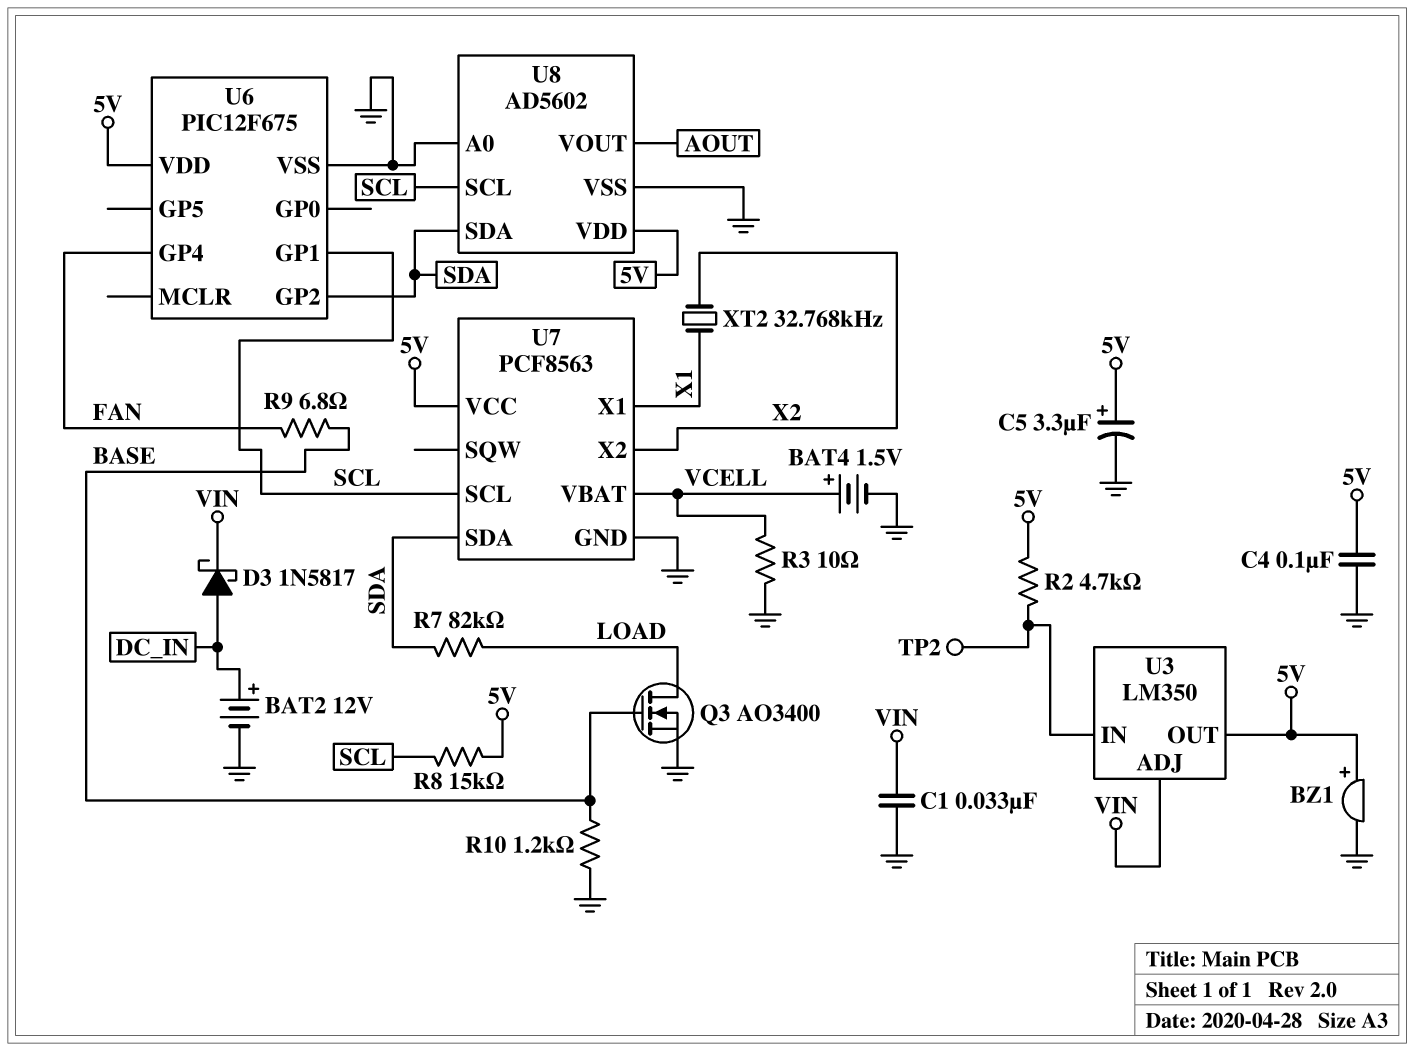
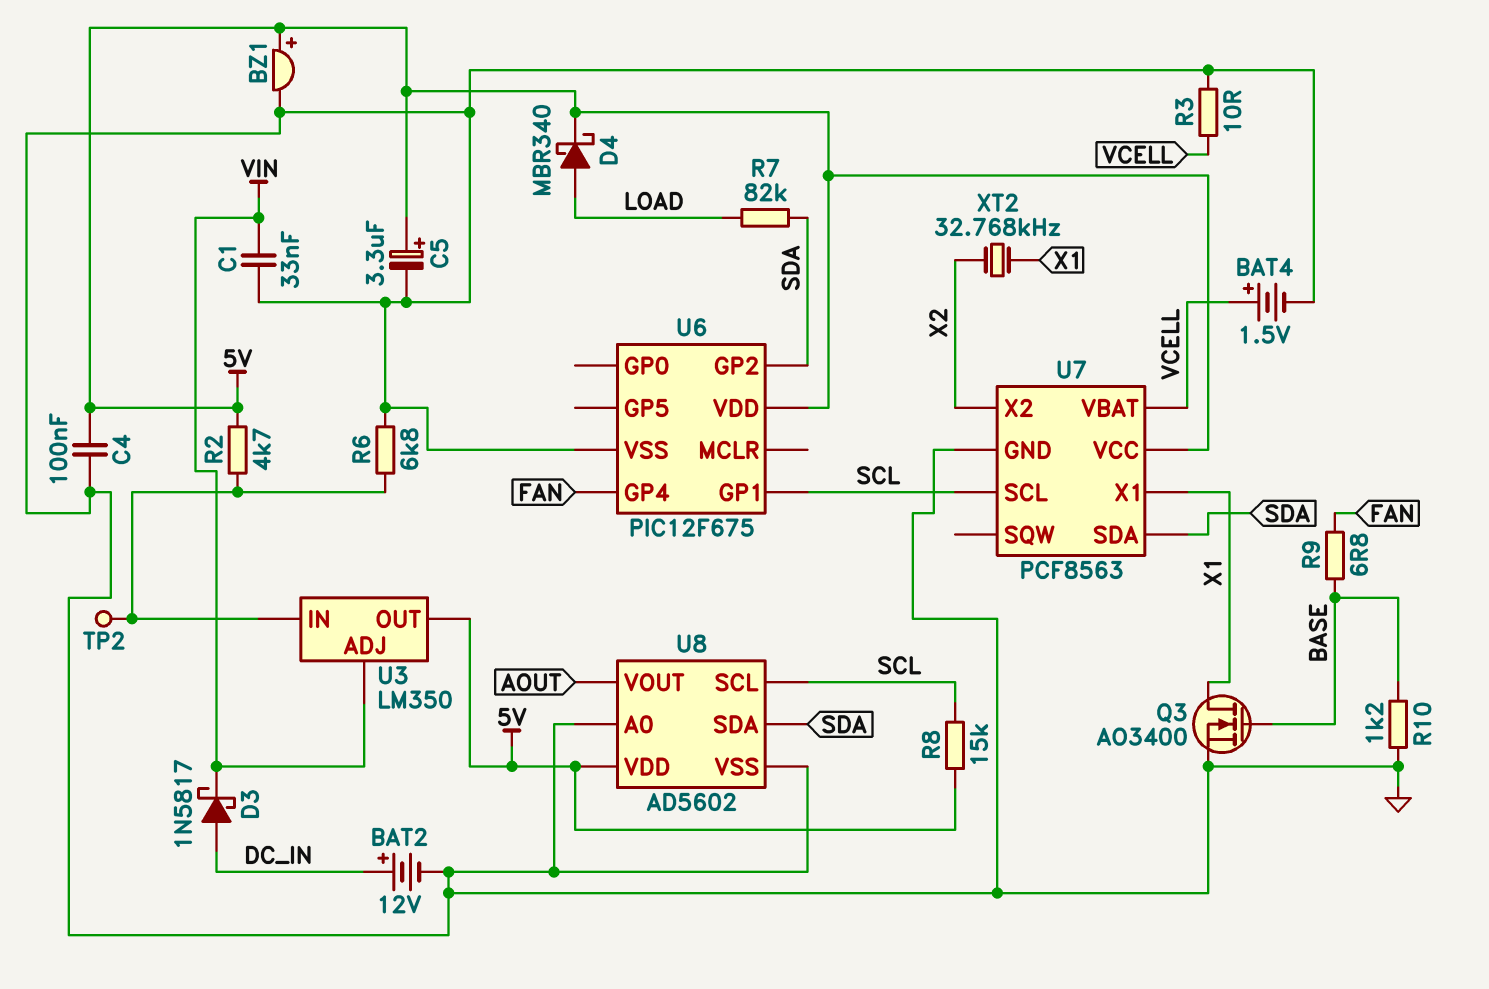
D4: none -> schottky MBR340 (A LOAD, K 5V)
Q3: NMOS AO3400 (G BASE, D LOAD, S GND) -> NMOS AO3400 (G BASE, D X1, S GND)
R6: none -> 6.8k (GND, U3/IN)

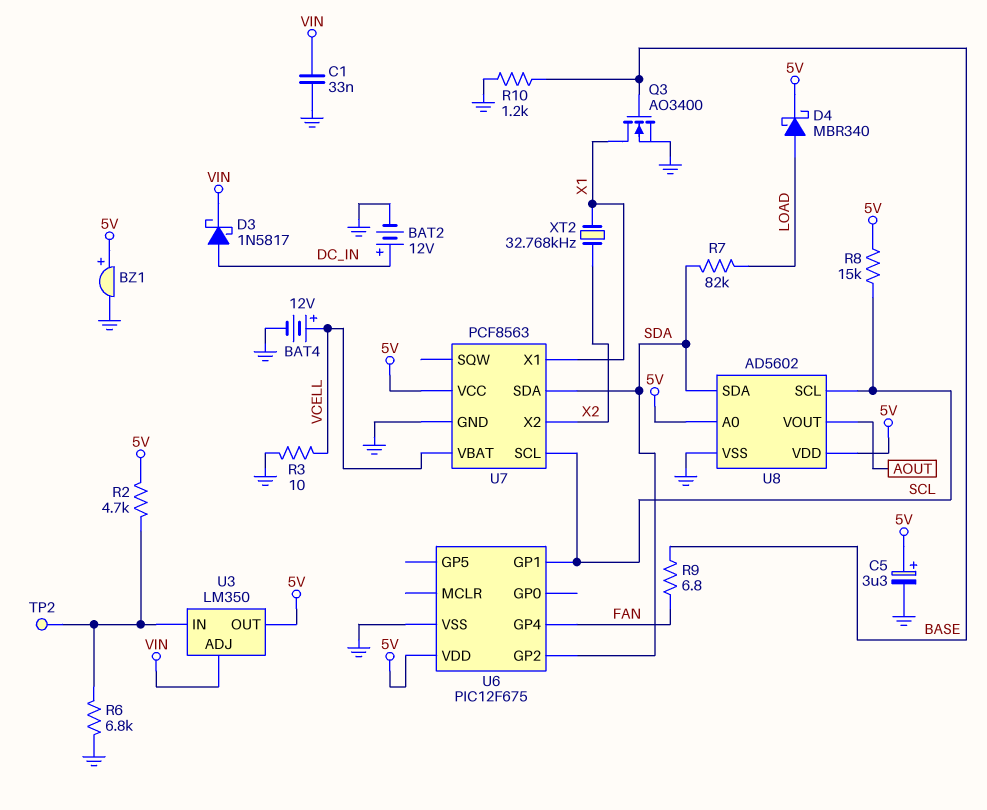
BAT4: 1.5V (plus VCELL, minus GND) -> 12V (plus VCELL, minus GND)
C4: 100nF (5V, GND) -> none
U8 pin A0: GND -> 5V

